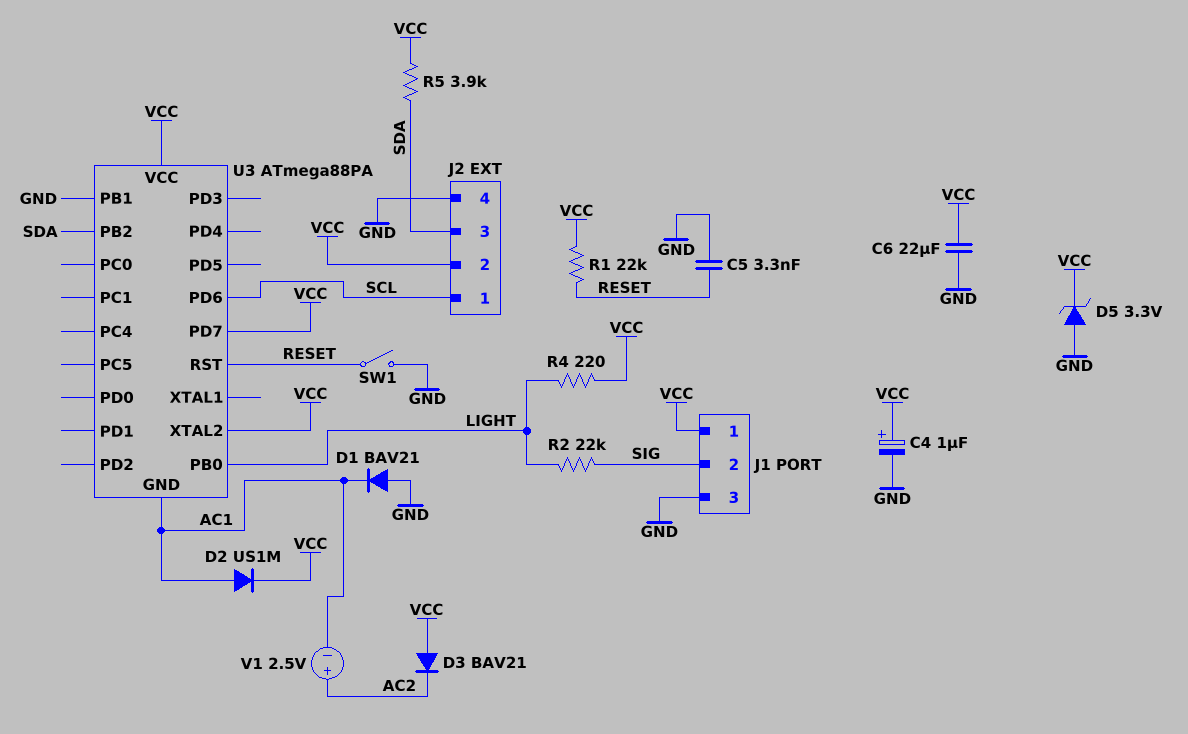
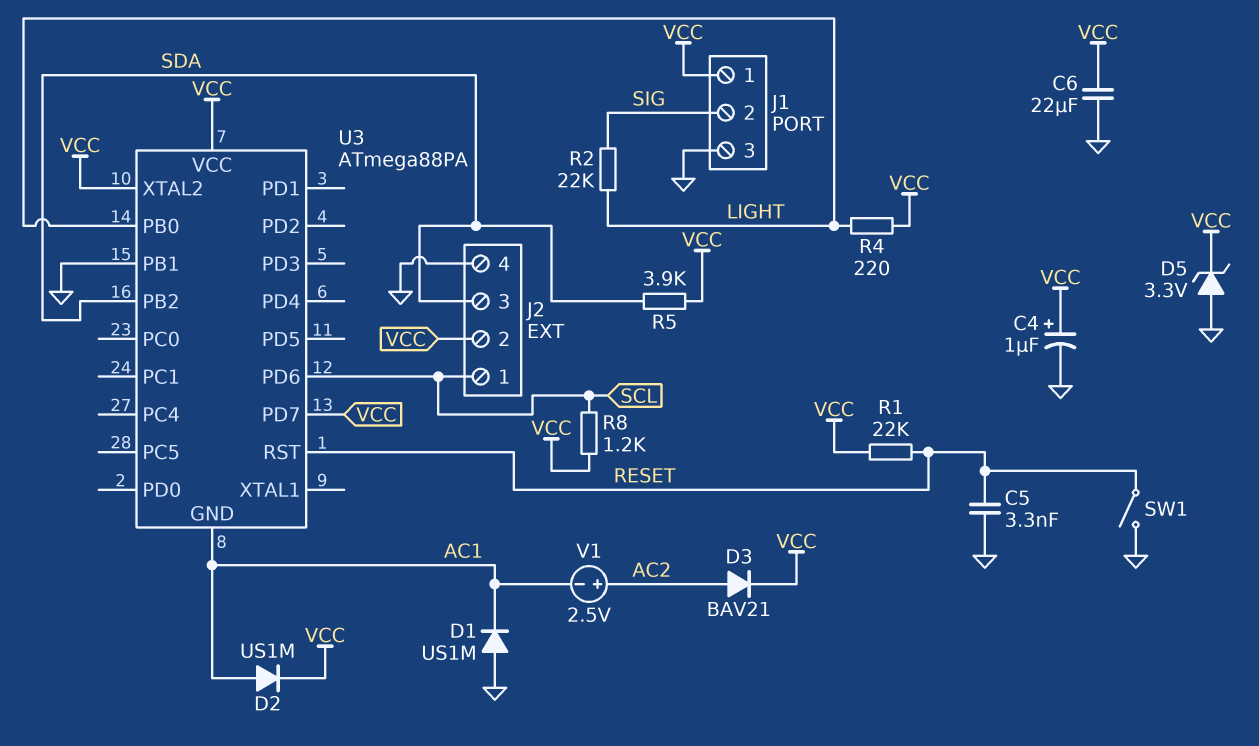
D1: diode BAV21 (A GND, K AC1) -> diode US1M (A GND, K AC1)
D3: diode BAV21 (A VCC, K AC2) -> diode BAV21 (A AC2, K VCC)
R8: none -> 1.2k (SCL, VCC)

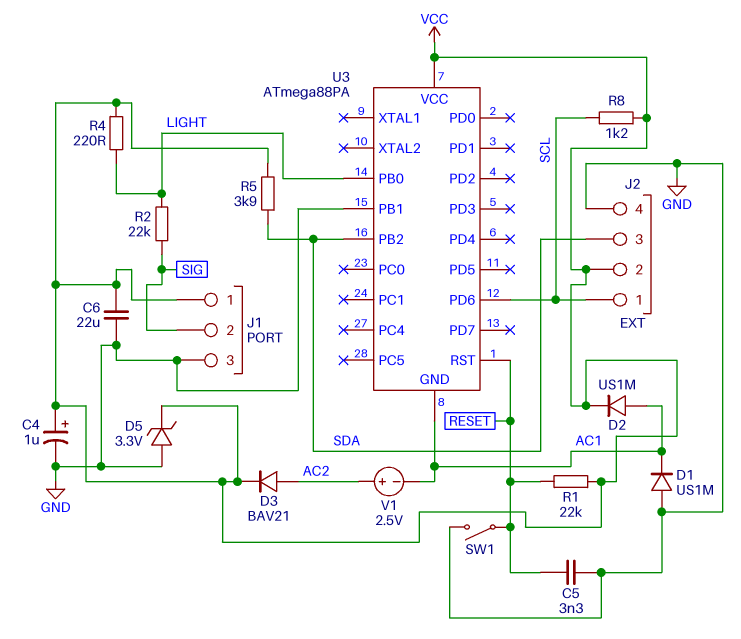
U3 pin PD7: VCC -> none
U3 pin XTAL2: VCC -> none

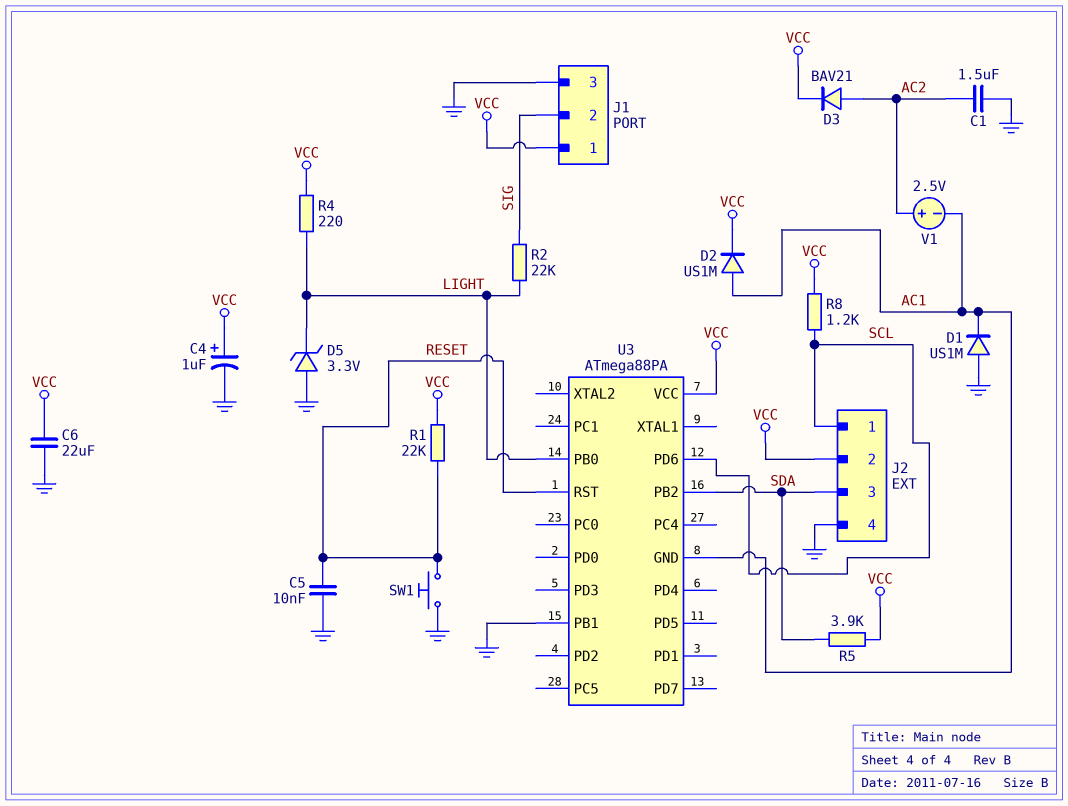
C1: none -> 1.5uF (AC2, GND)
C5: 3.3nF (GND, RESET) -> 10nF (GND, RESET)
D5: zener 3.3V (A GND, K VCC) -> zener 3.3V (A GND, K LIGHT)
SW1: switch (GND, RESET) -> button (GND, RESET)

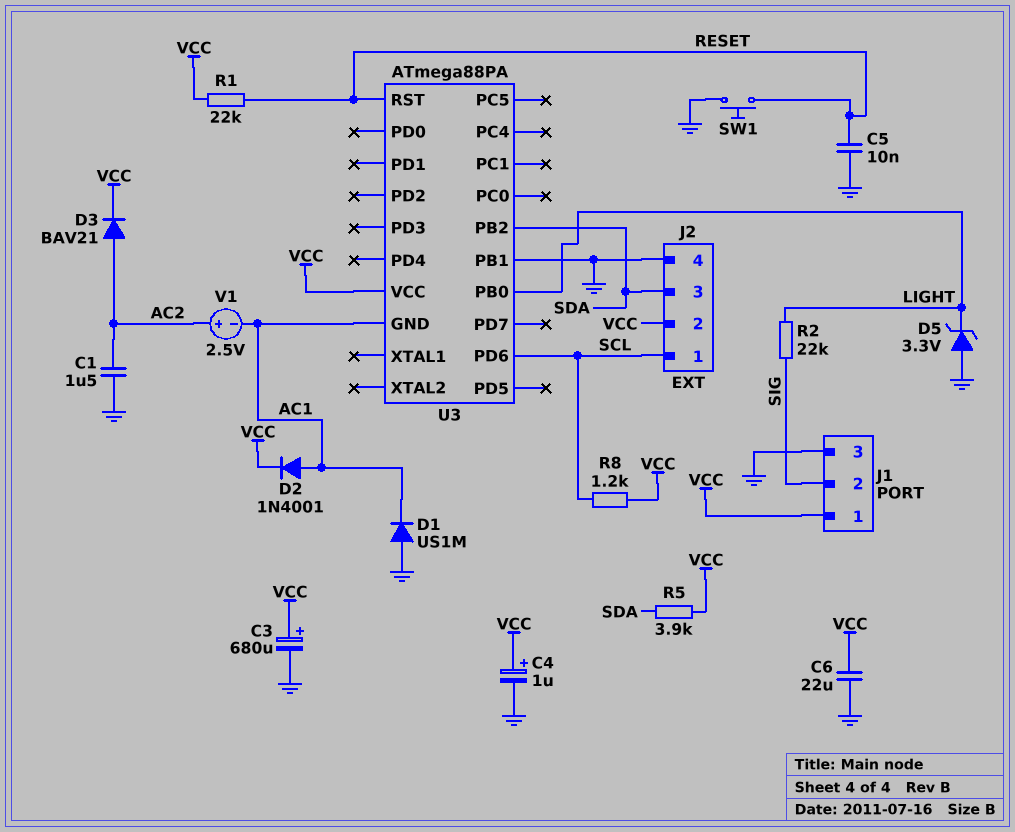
C3: none -> 680uF (plus VCC, minus GND)
D2: diode US1M (A AC1, K VCC) -> diode 1N4001 (A AC1, K VCC)
R4: 220 (LIGHT, VCC) -> none

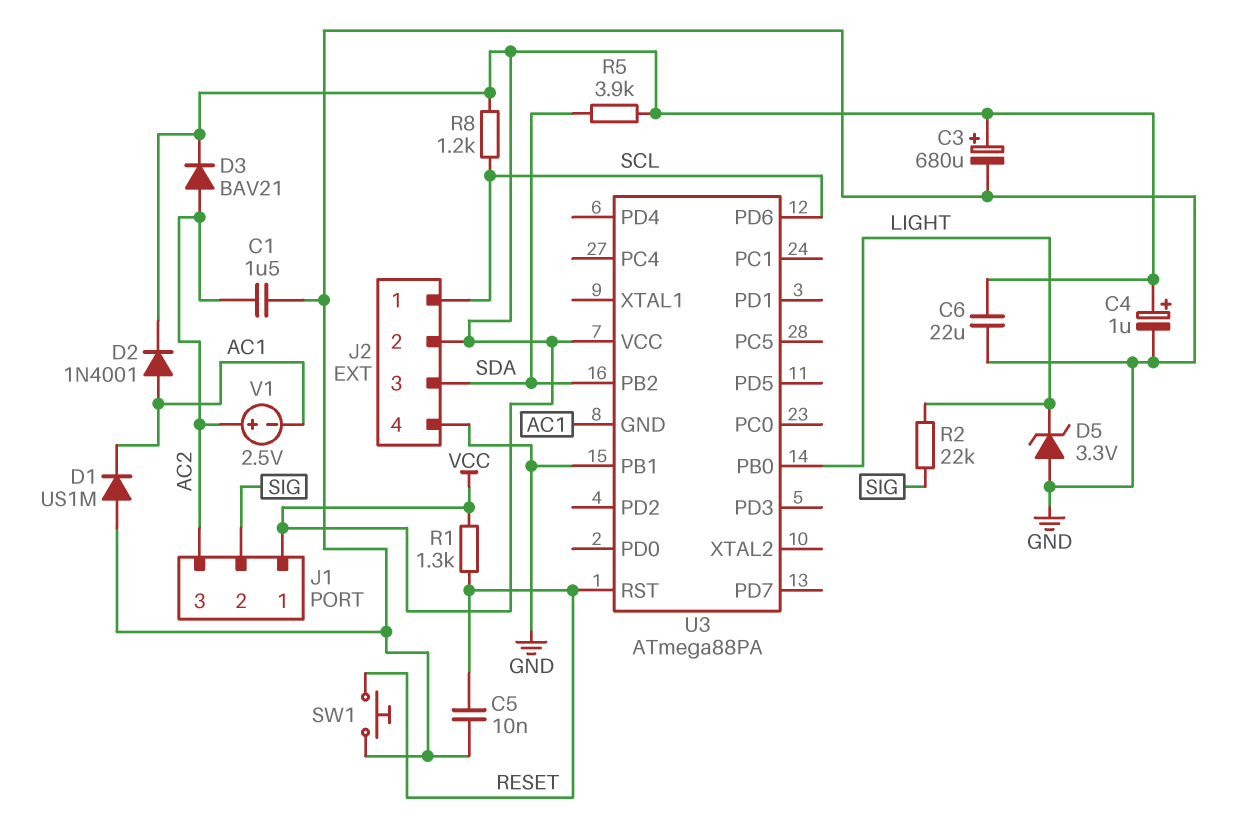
J1 pin 3: GND -> AC2
R1: 22k (RESET, VCC) -> 1.3k (RESET, VCC)

